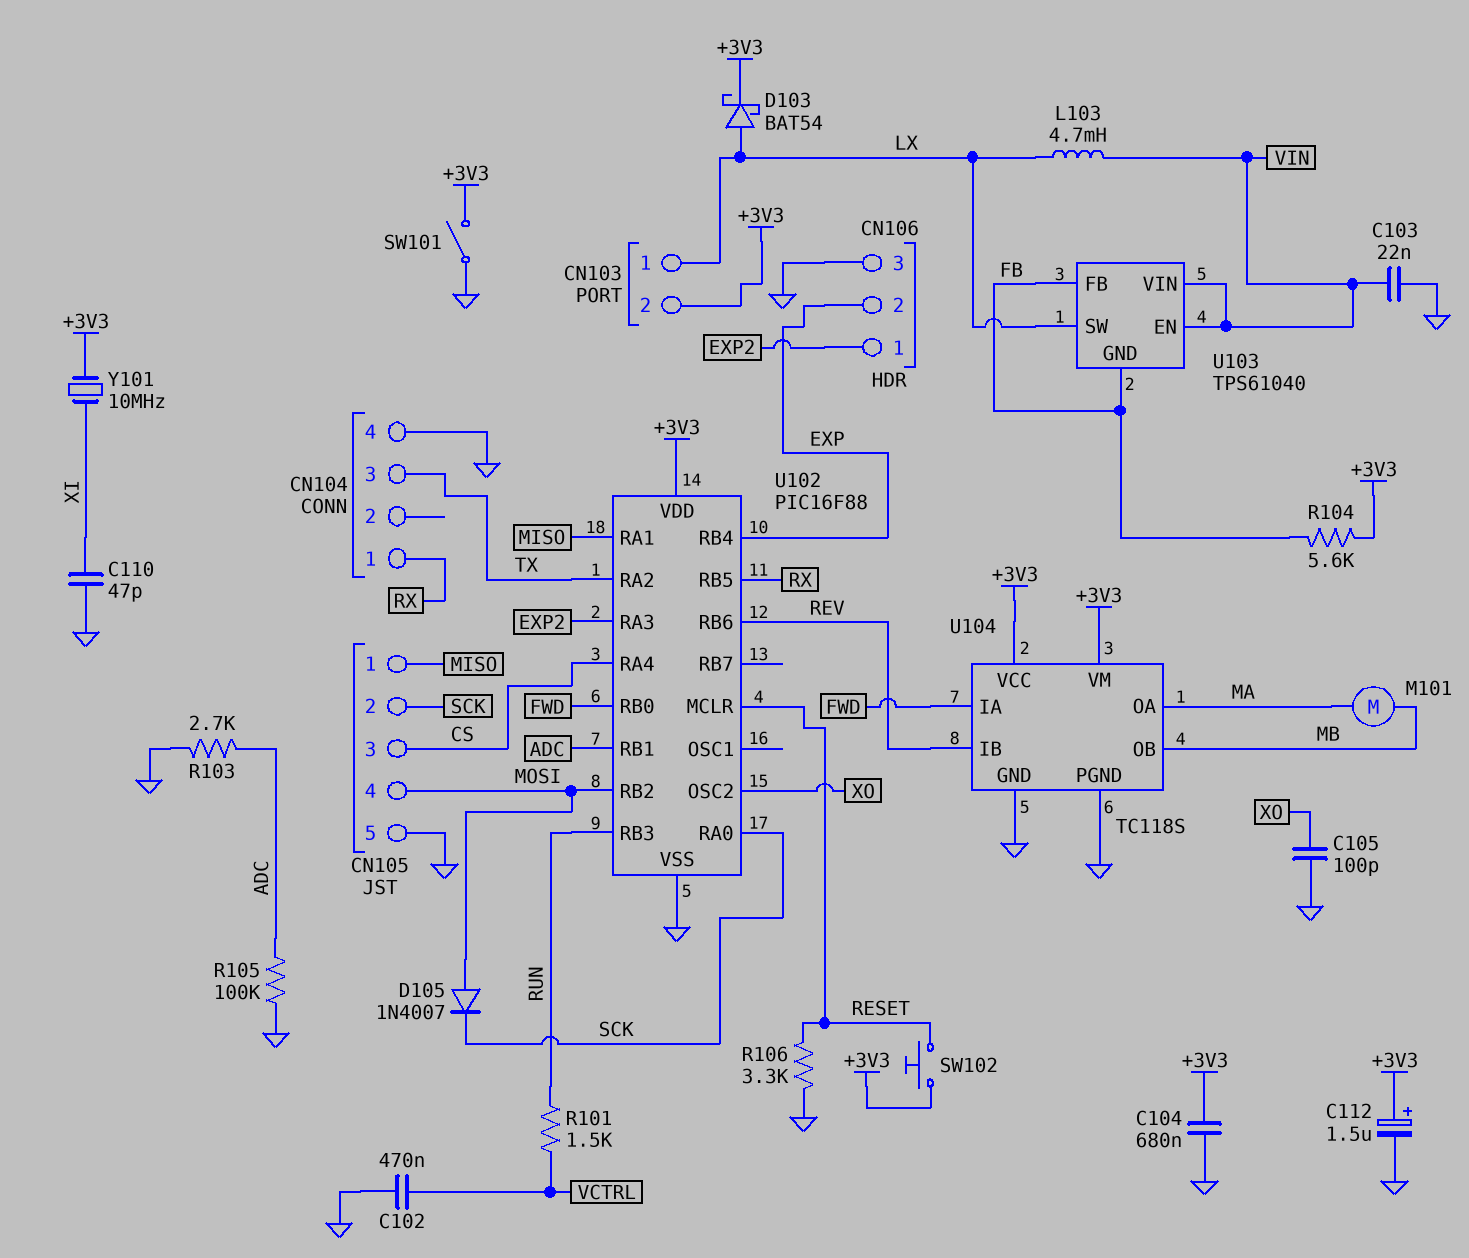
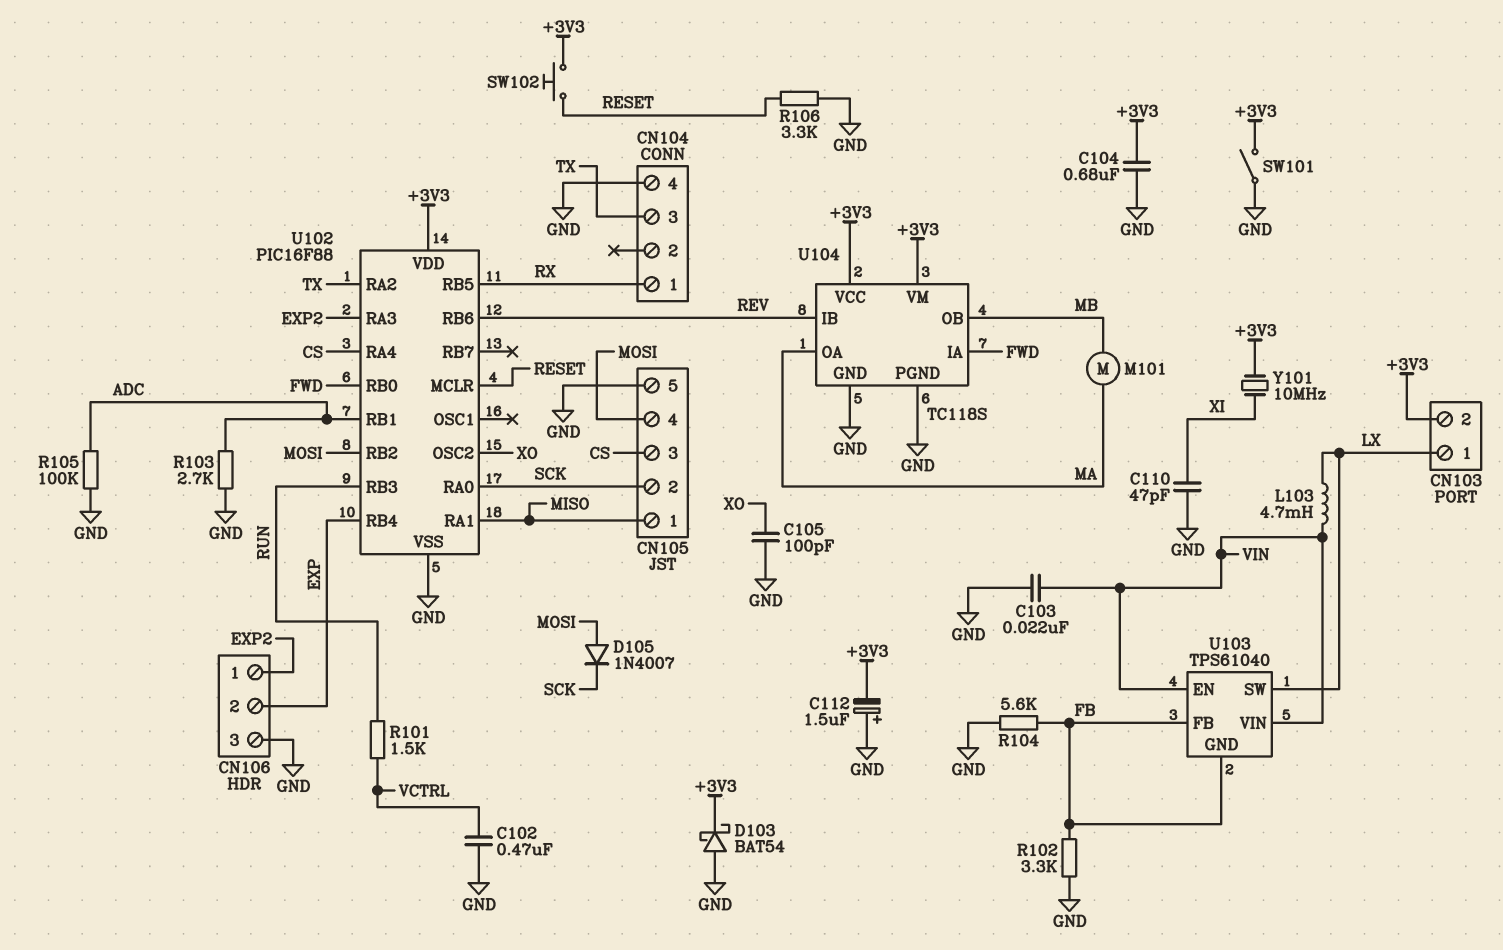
C112: 1.5uF (plus +3V3, minus GND) -> 1.5uF (plus GND, minus +3V3)
D103: schottky BAT54 (A LX, K +3V3) -> schottky BAT54 (A GND, K +3V3)
R102: none -> 3.3k (FB, GND)
R104: 5.6k (+3V3, FB) -> 5.6k (FB, GND)

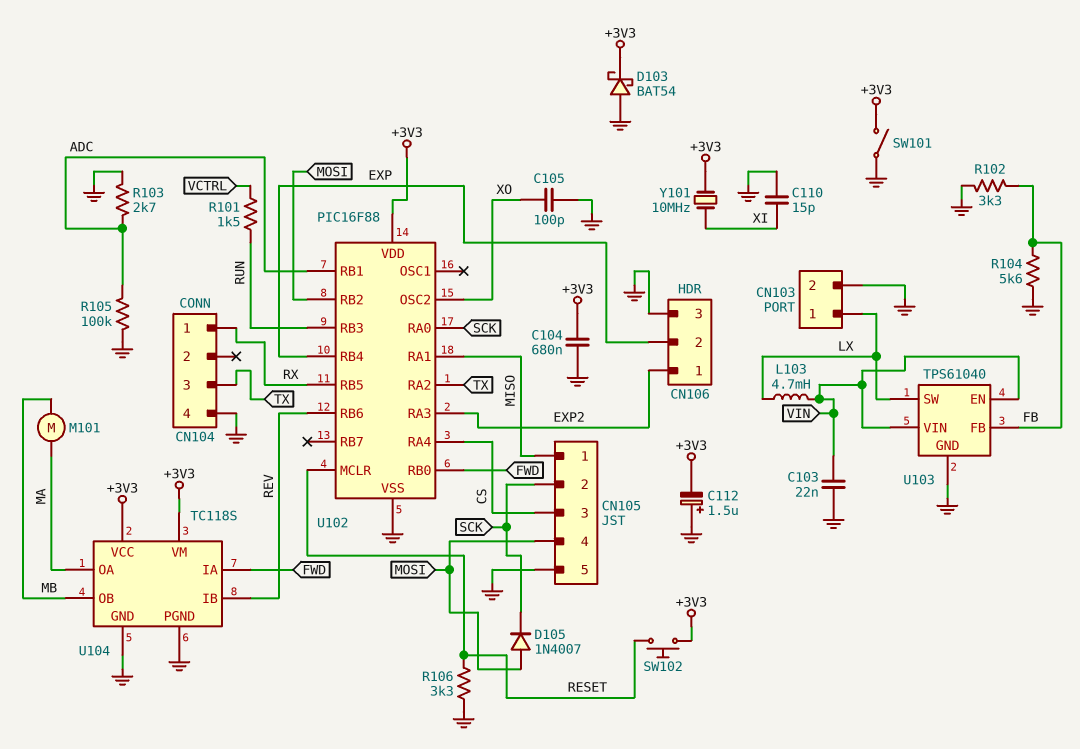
C102: 470nF (GND, VCTRL) -> none
C110: 47pF (GND, XI) -> 15pF (GND, XI)
CN103 pin 2: +3V3 -> GND
U103 pin GND: FB -> GND

